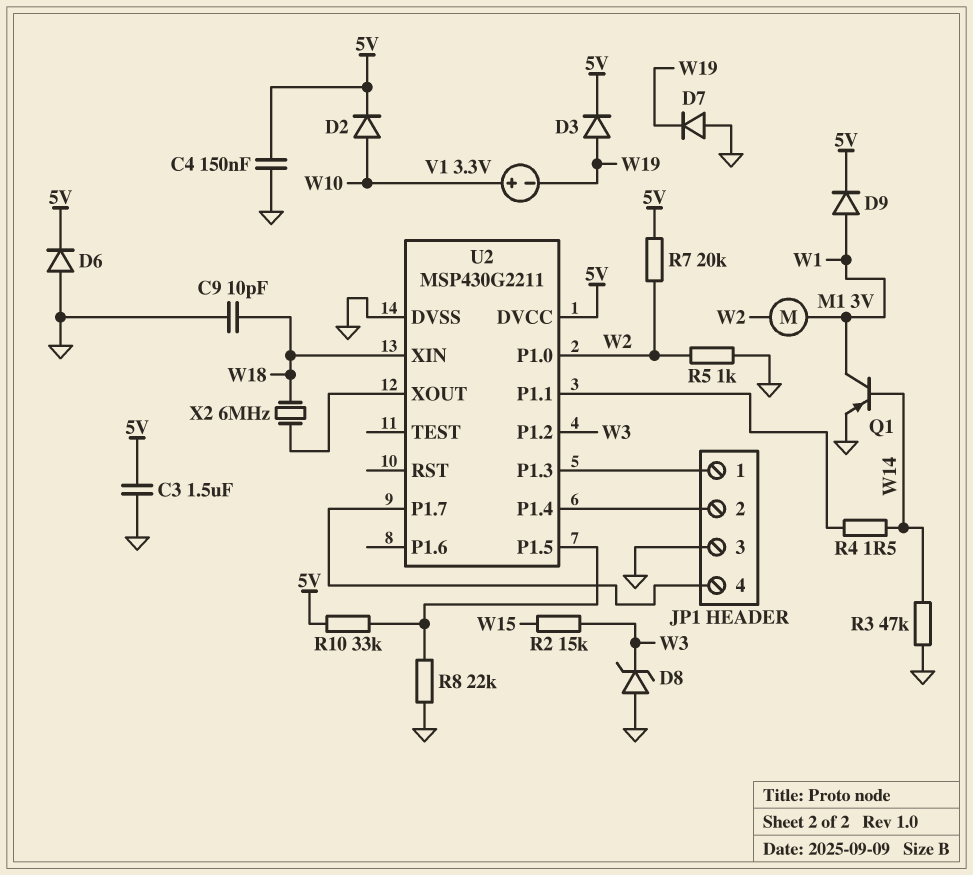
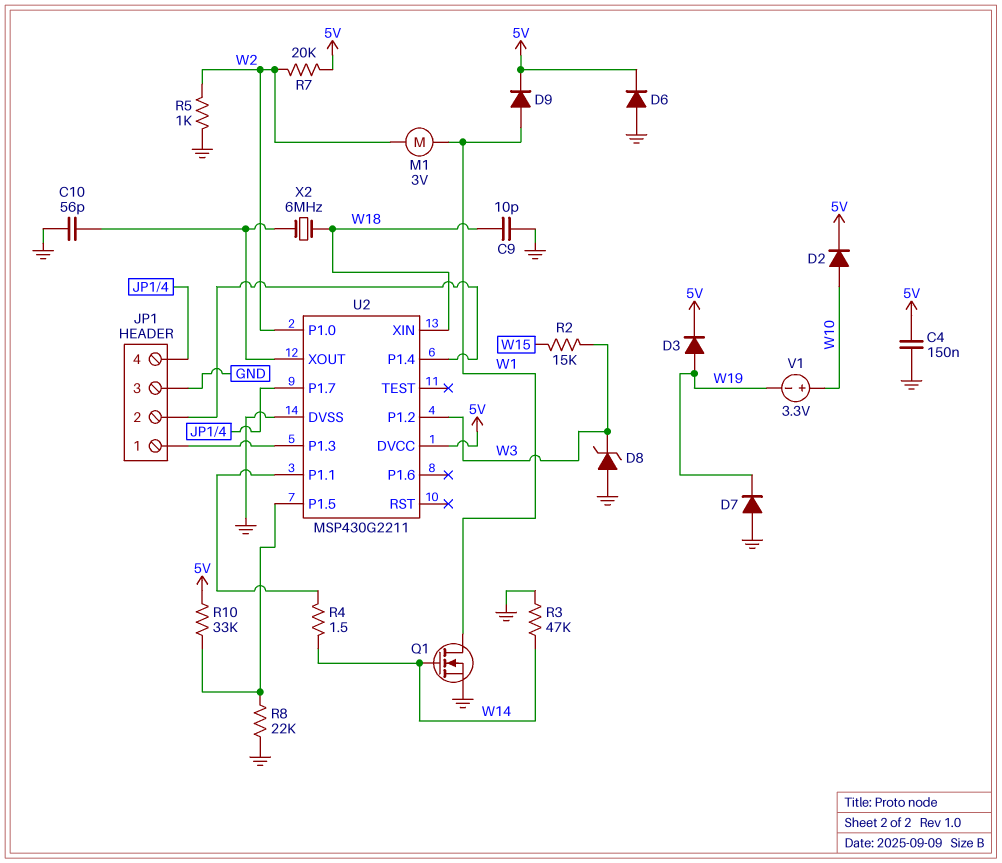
C3: 1.5uF (5V, GND) -> none
C10: none -> 56pF (GND, U2/XOUT)
Q1: PNP (B W14, C W1, E GND) -> NMOS (G W14, D W1, S GND)

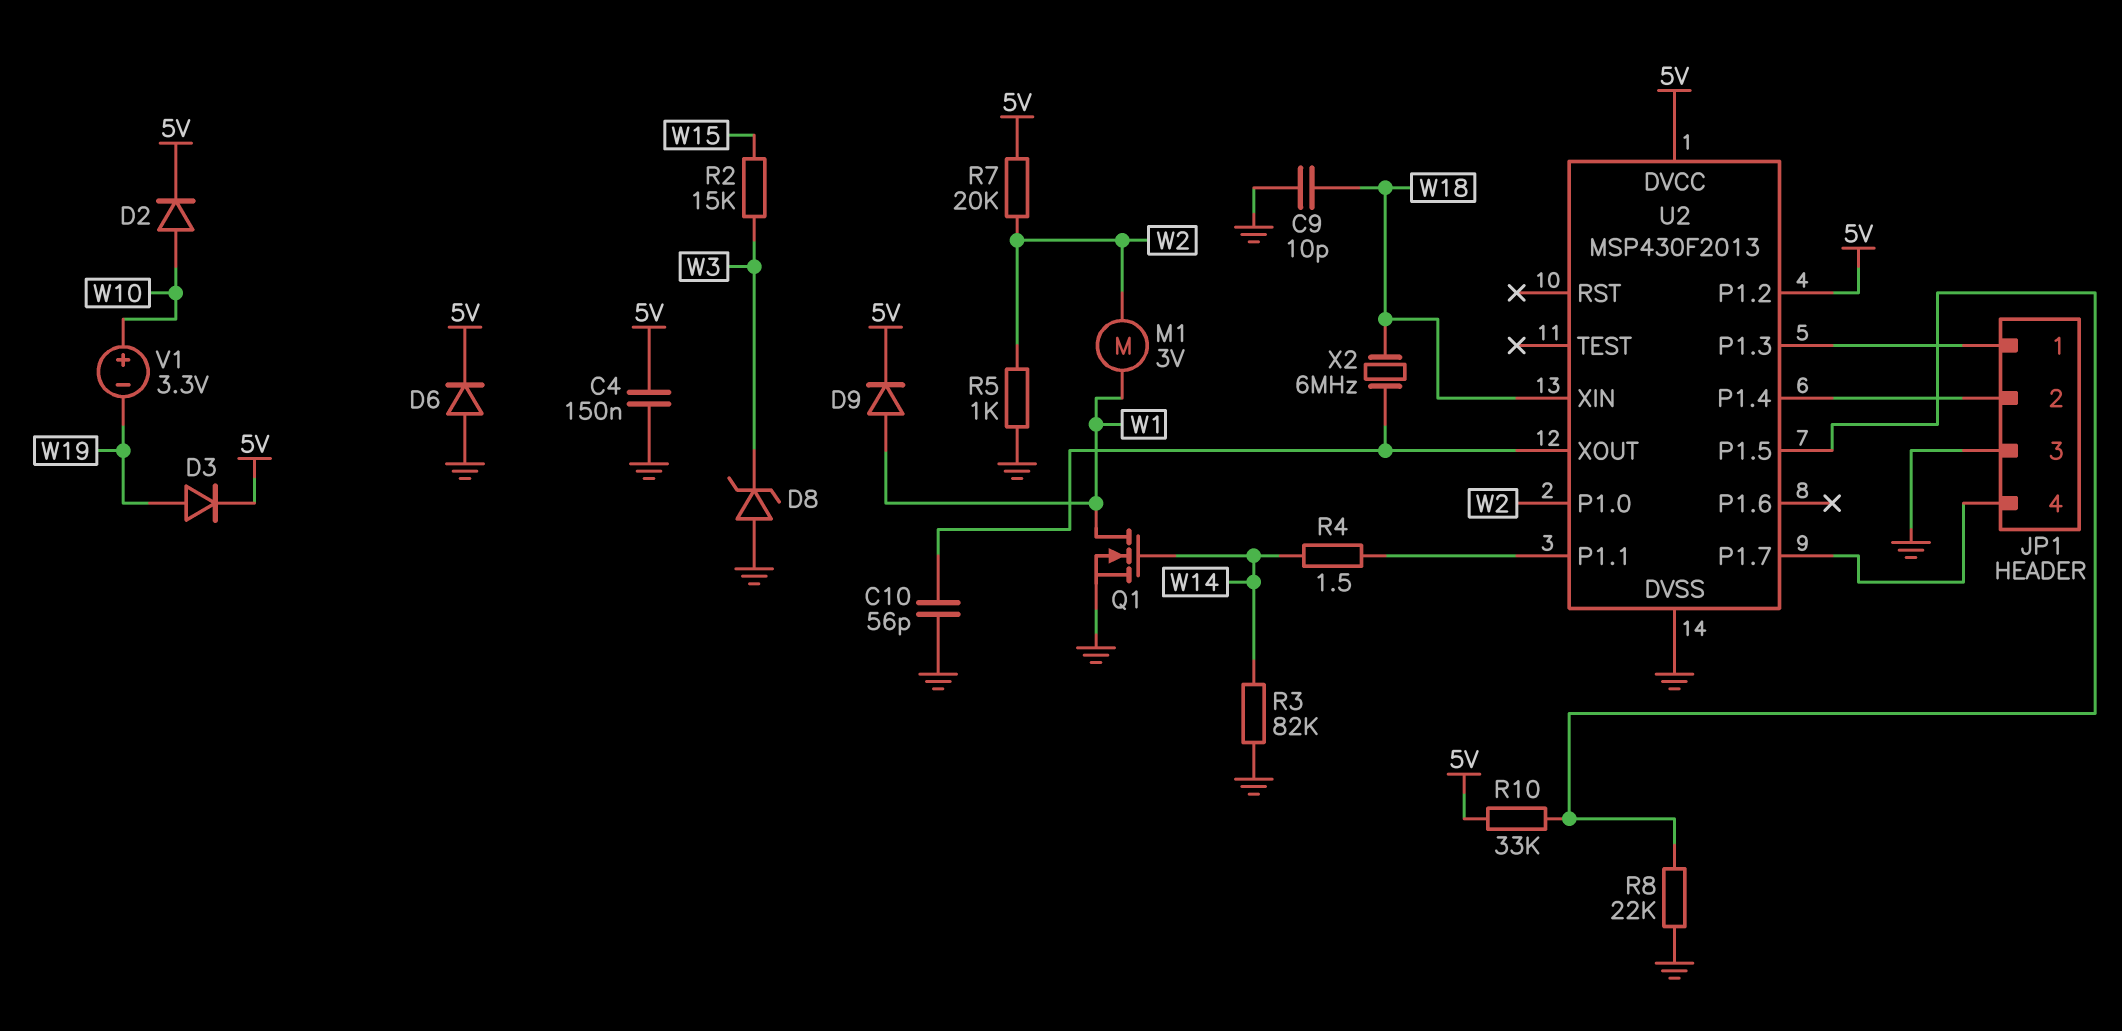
D7: diode (A GND, K W19) -> none
R3: 47k (GND, W14) -> 82k (GND, W14)
U2: MSP430G2211 -> MSP430F2013
U2 pin P1.2: W3 -> 5V

